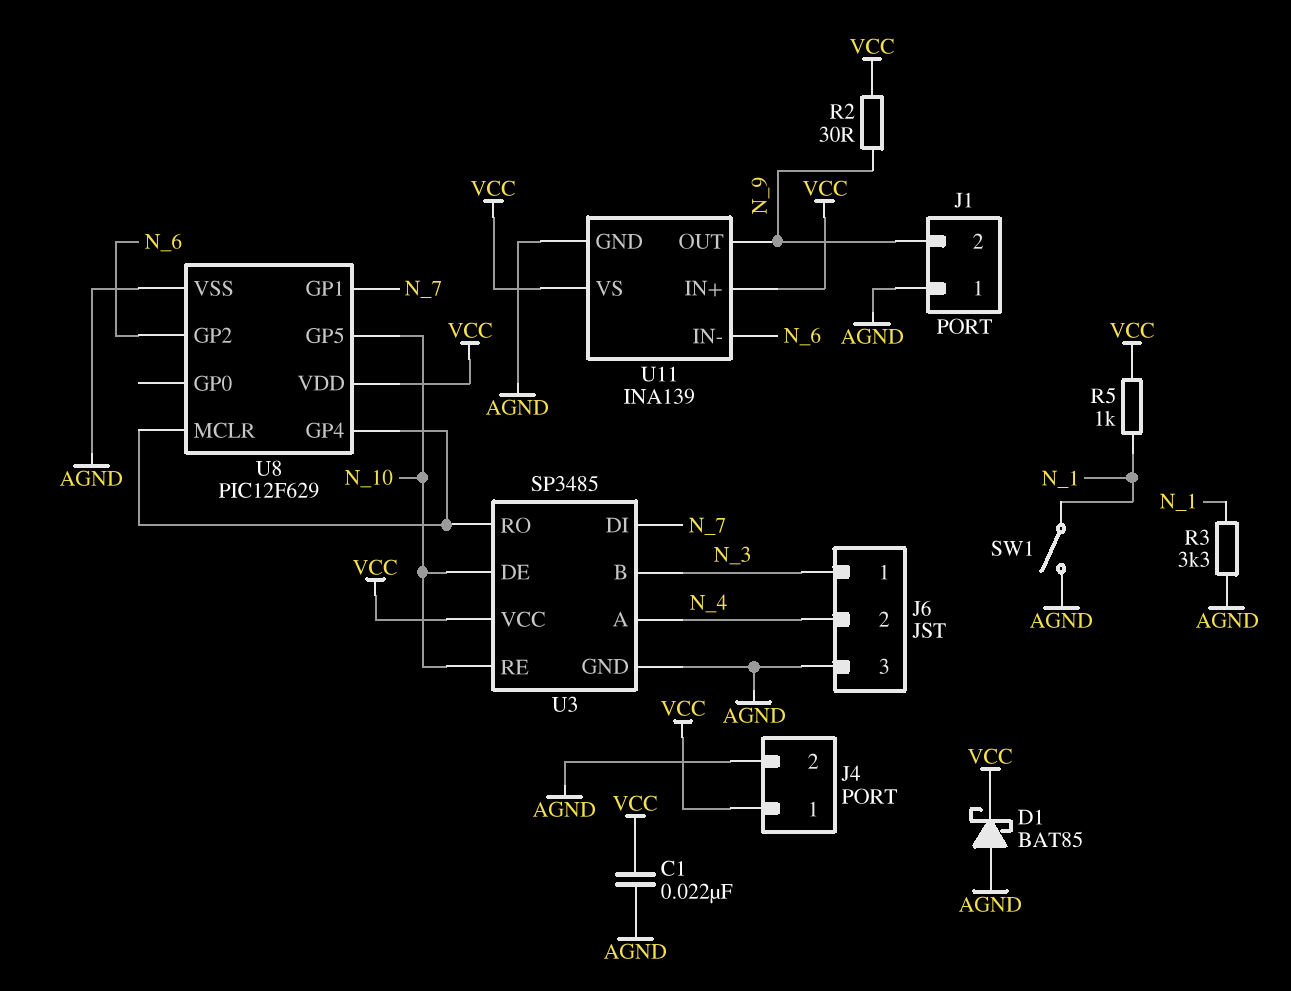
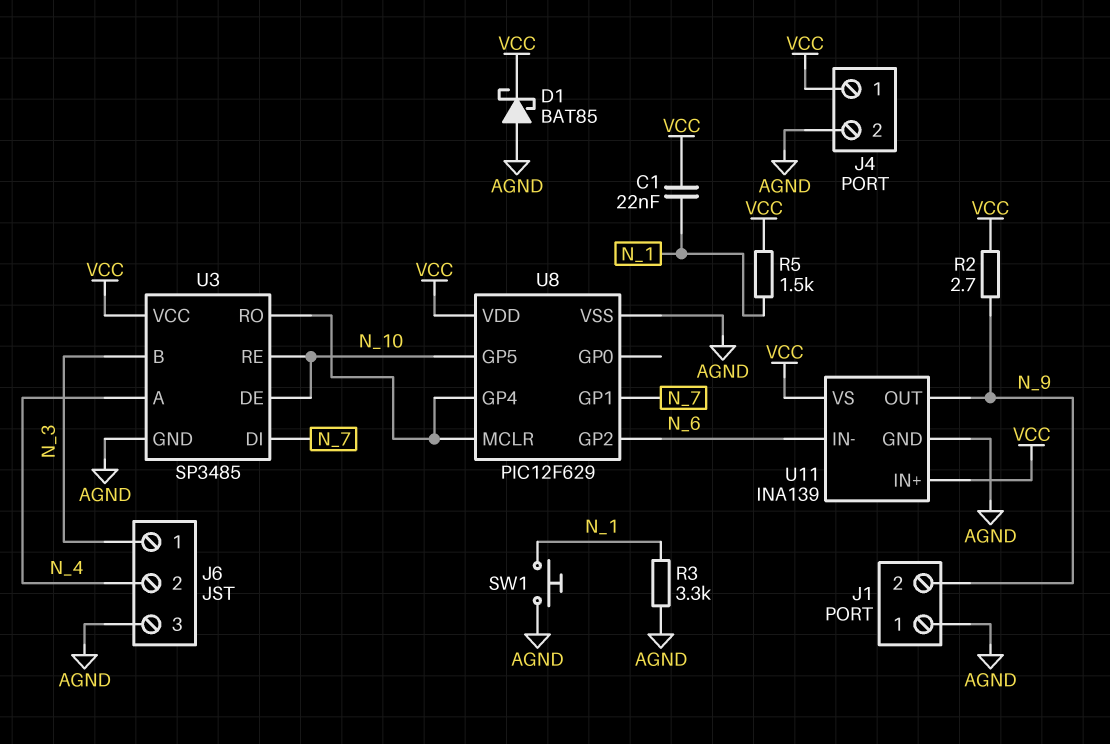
C1: 22nF (AGND, VCC) -> 22nF (N_1, VCC)
R2: 30 (N_9, VCC) -> 2.7 (N_9, VCC)
R5: 1k (N_1, VCC) -> 1.5k (N_1, VCC)
SW1: switch (AGND, N_1) -> button (AGND, N_1)

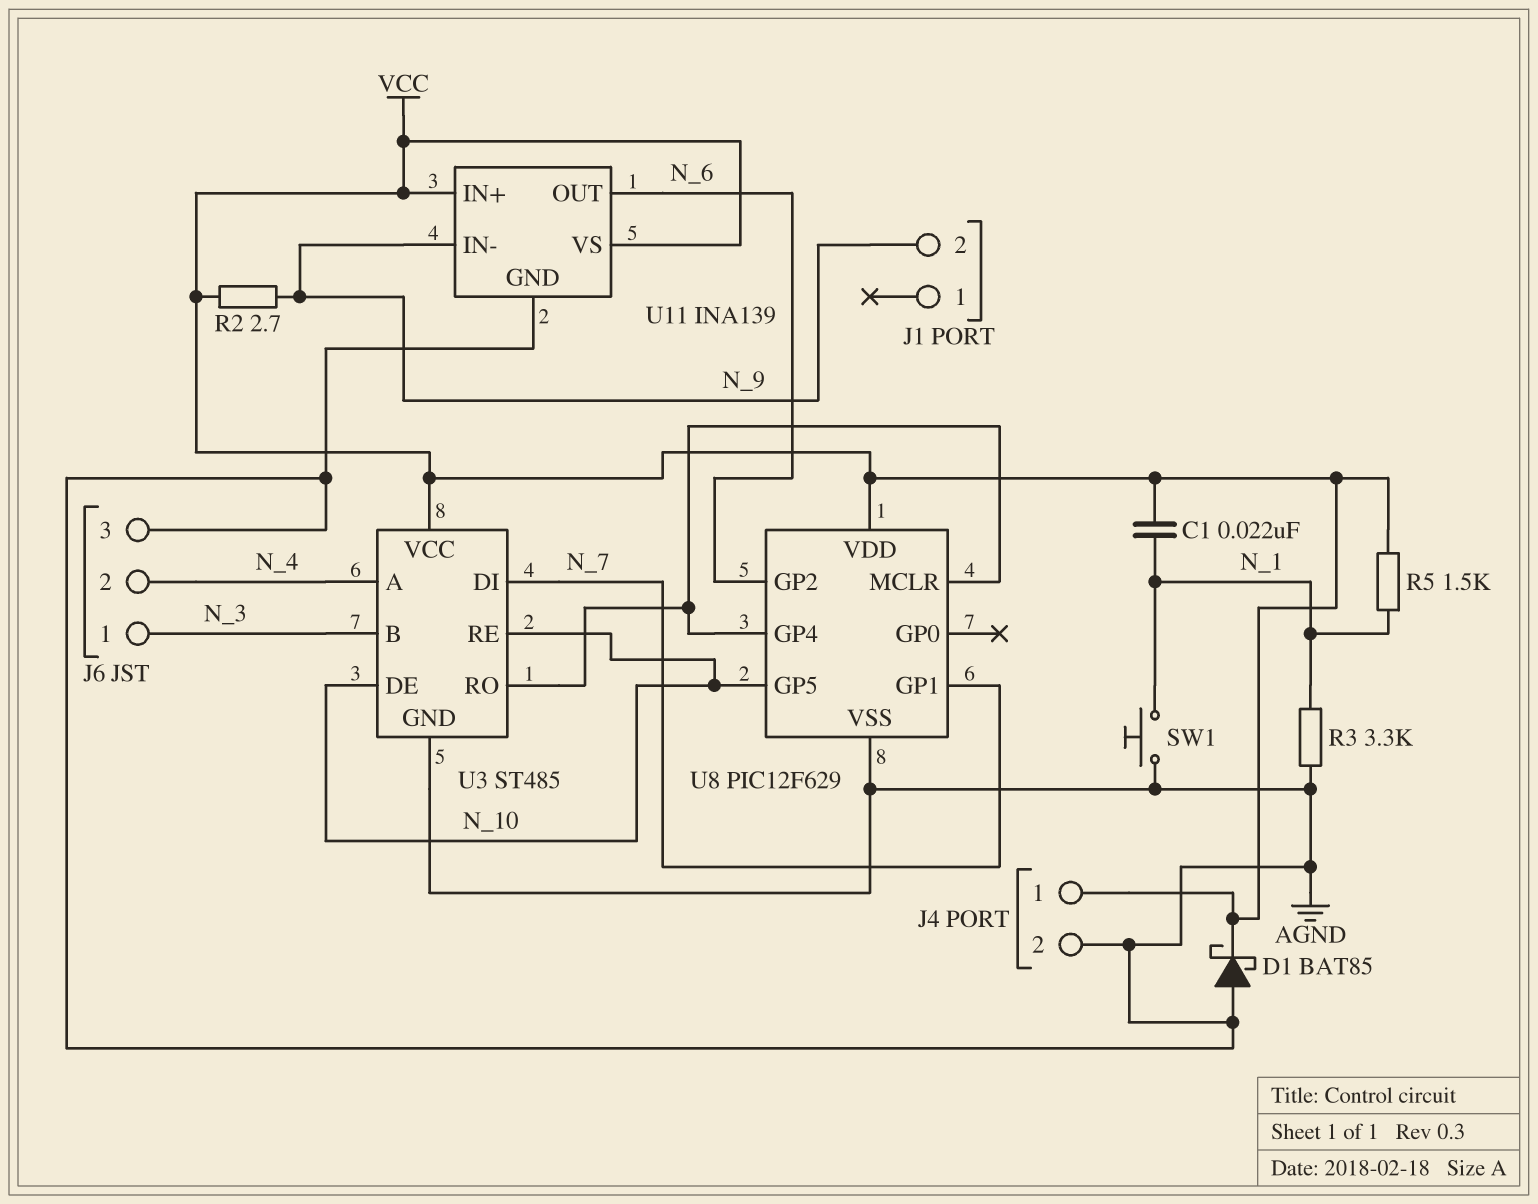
J1 pin 1: AGND -> none
U3: SP3485 -> ST485
U11 pin IN-: N_6 -> N_9
U11 pin OUT: N_9 -> N_6

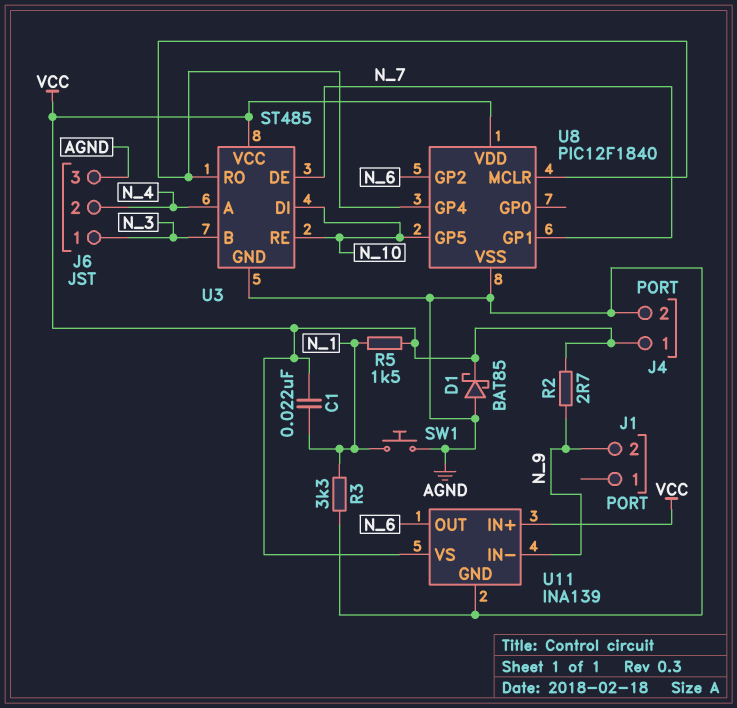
U3 pin DE: N_10 -> N_7
U3 pin DI: N_7 -> N_10
U8: PIC12F629 -> PIC12F1840

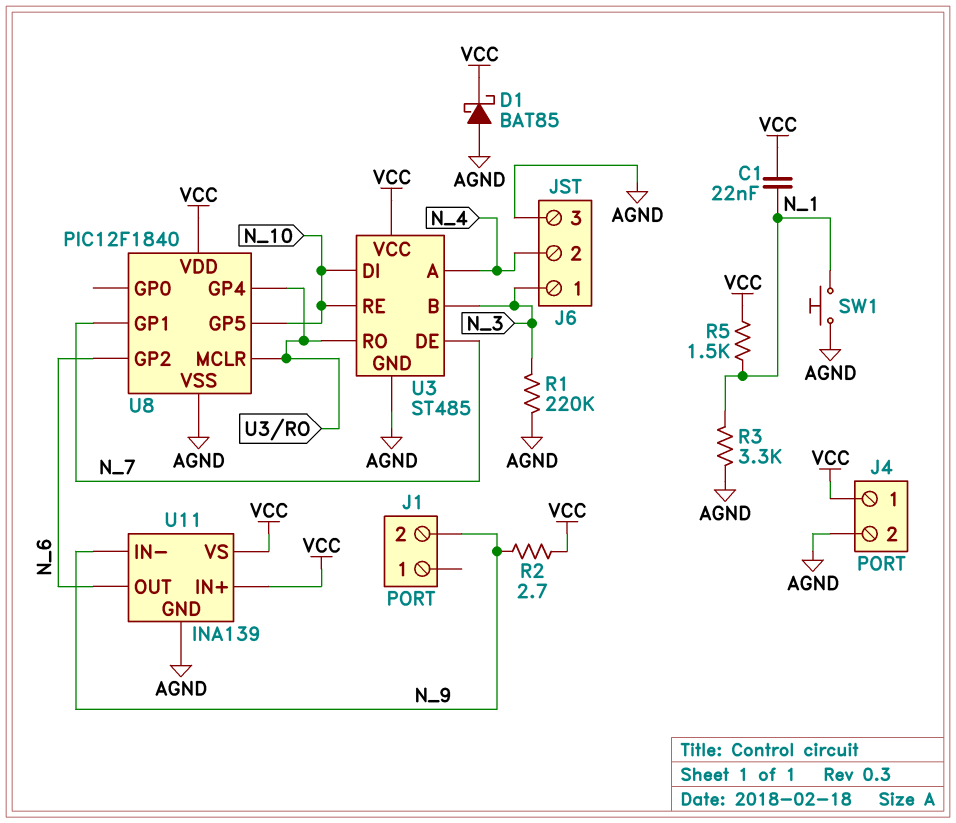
R1: none -> 220k (AGND, N_3)

